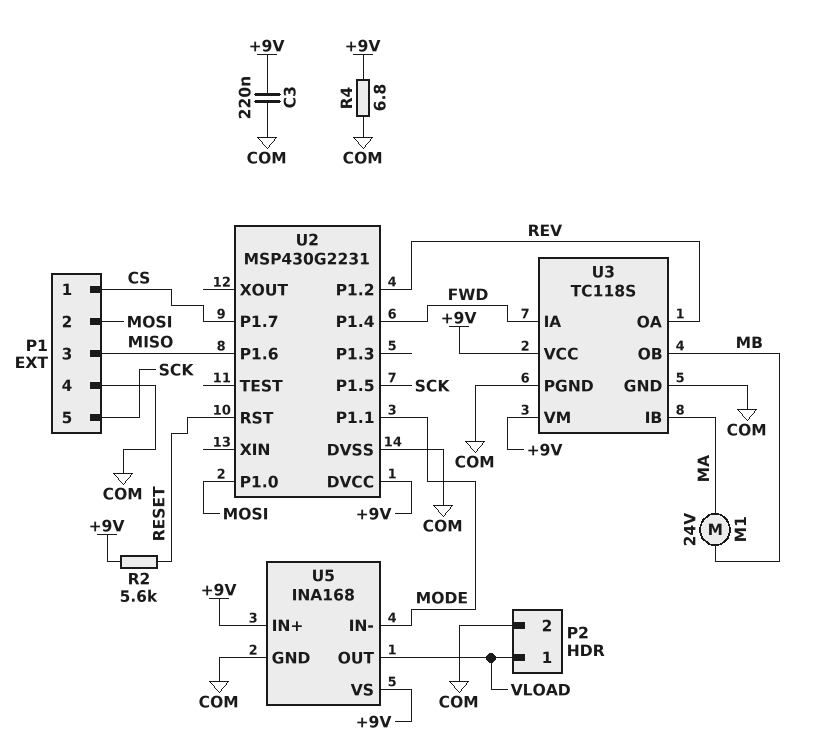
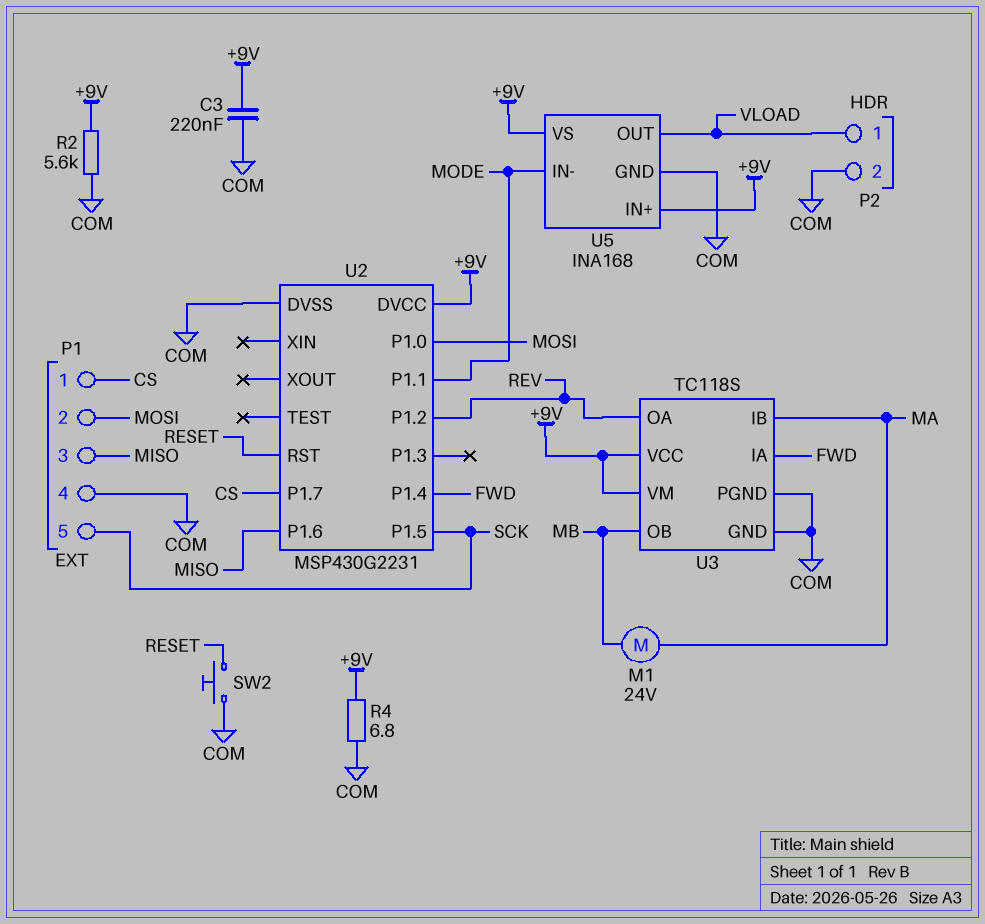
R2: 5.6k (+9V, RESET) -> 5.6k (+9V, COM)
SW2: none -> button (COM, RESET)

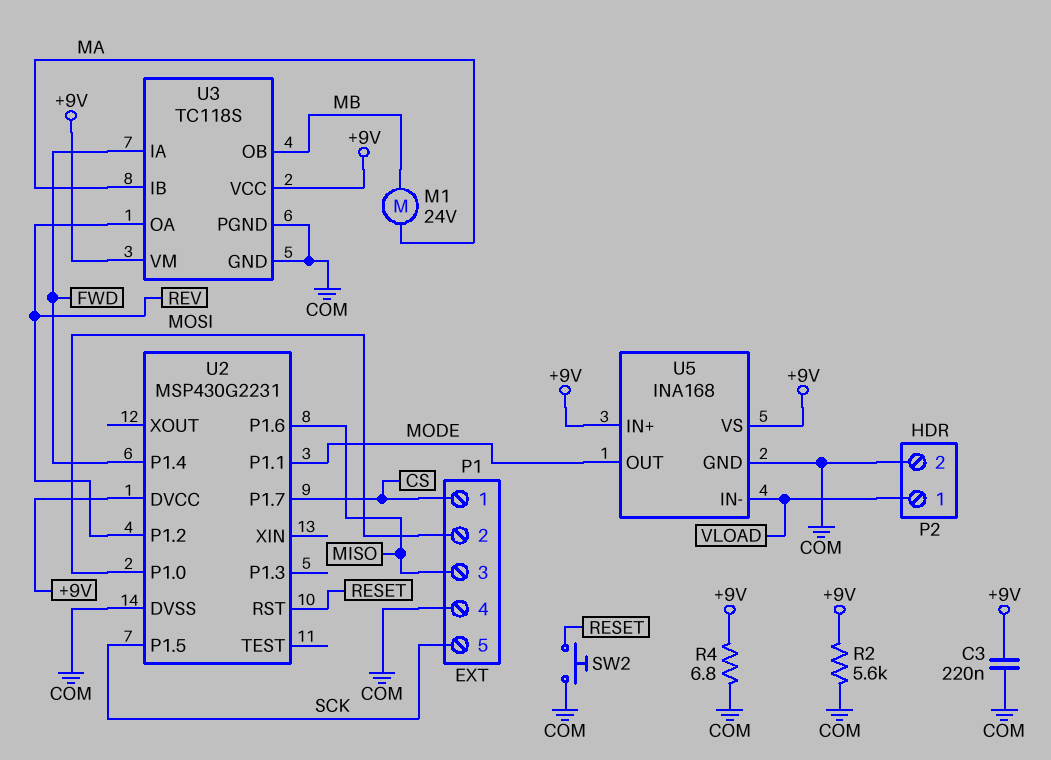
U5 pin IN-: MODE -> VLOAD
U5 pin OUT: VLOAD -> MODE

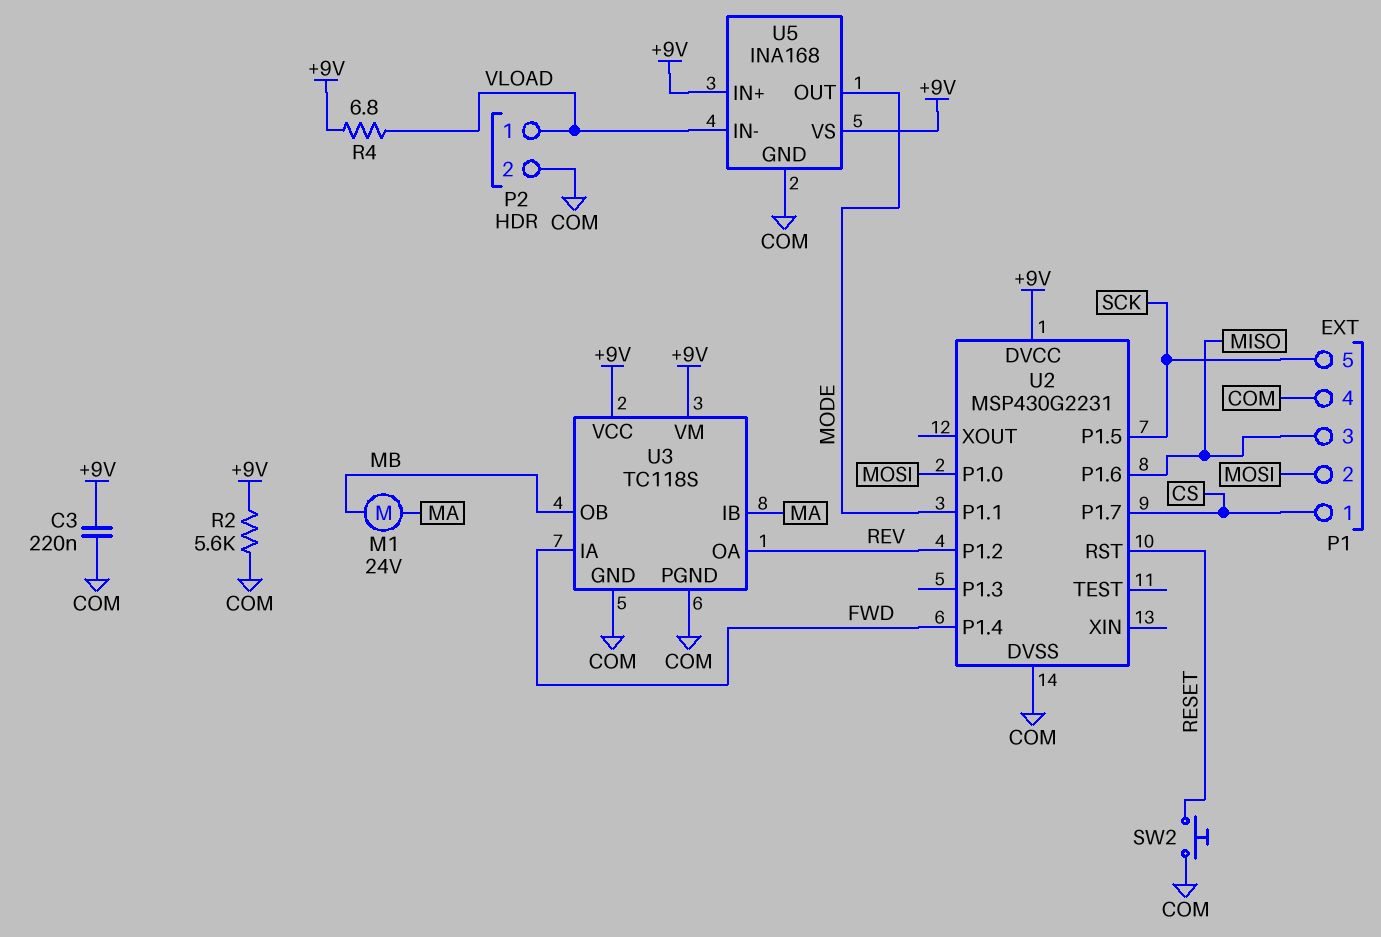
R4: 6.8 (+9V, COM) -> 6.8 (+9V, VLOAD)

